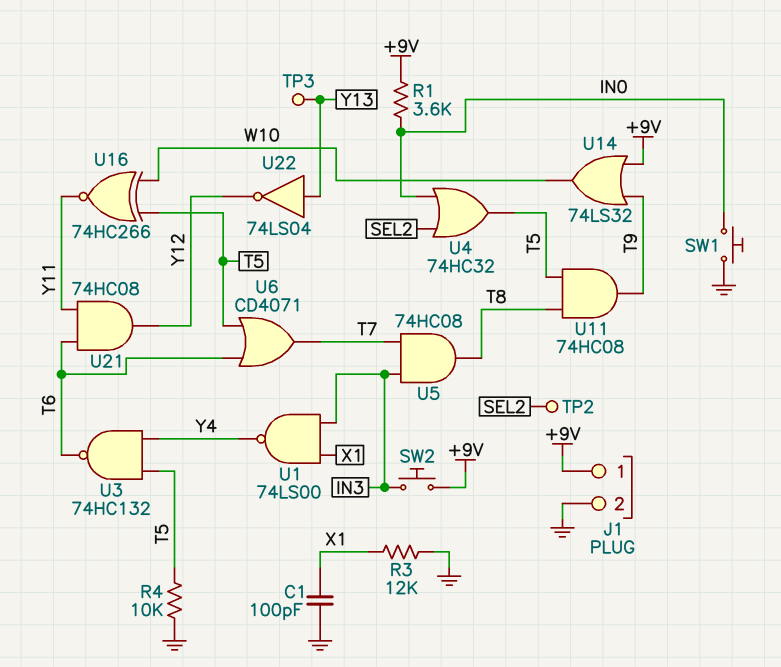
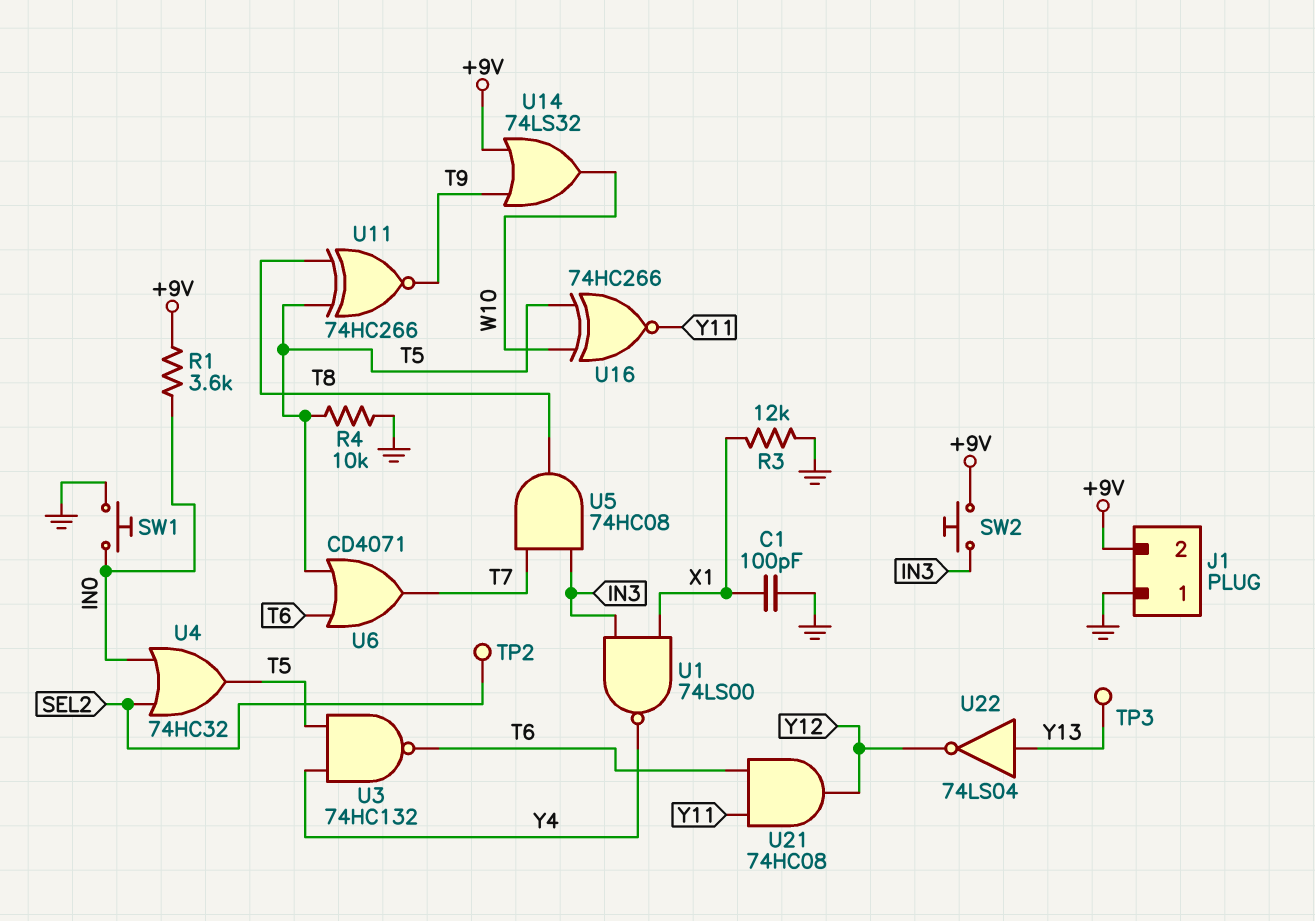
J1 pin 1: +9V -> GND
J1 pin 2: GND -> +9V
U11: AND 74HC08 (in T5, in T8, out T9) -> XNOR 74HC266 (in T5, in T8, out T9)

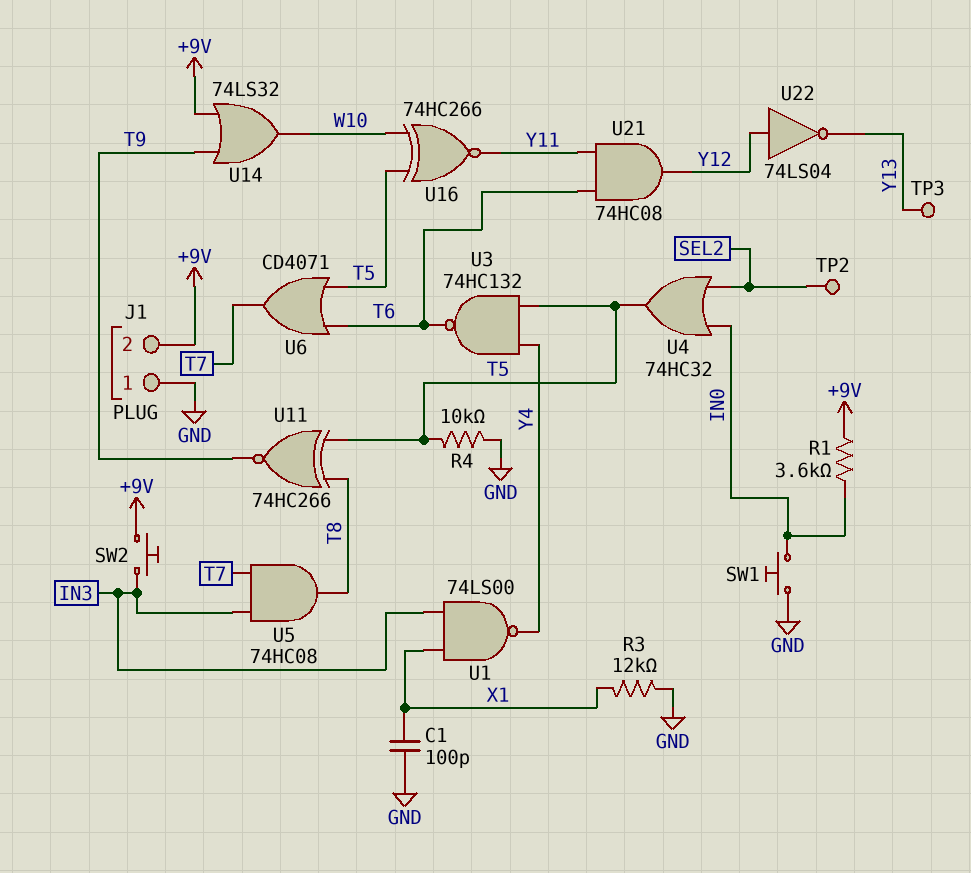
U22: NOT 74LS04 (in Y13, out Y12) -> NOT 74LS04 (in Y12, out Y13)

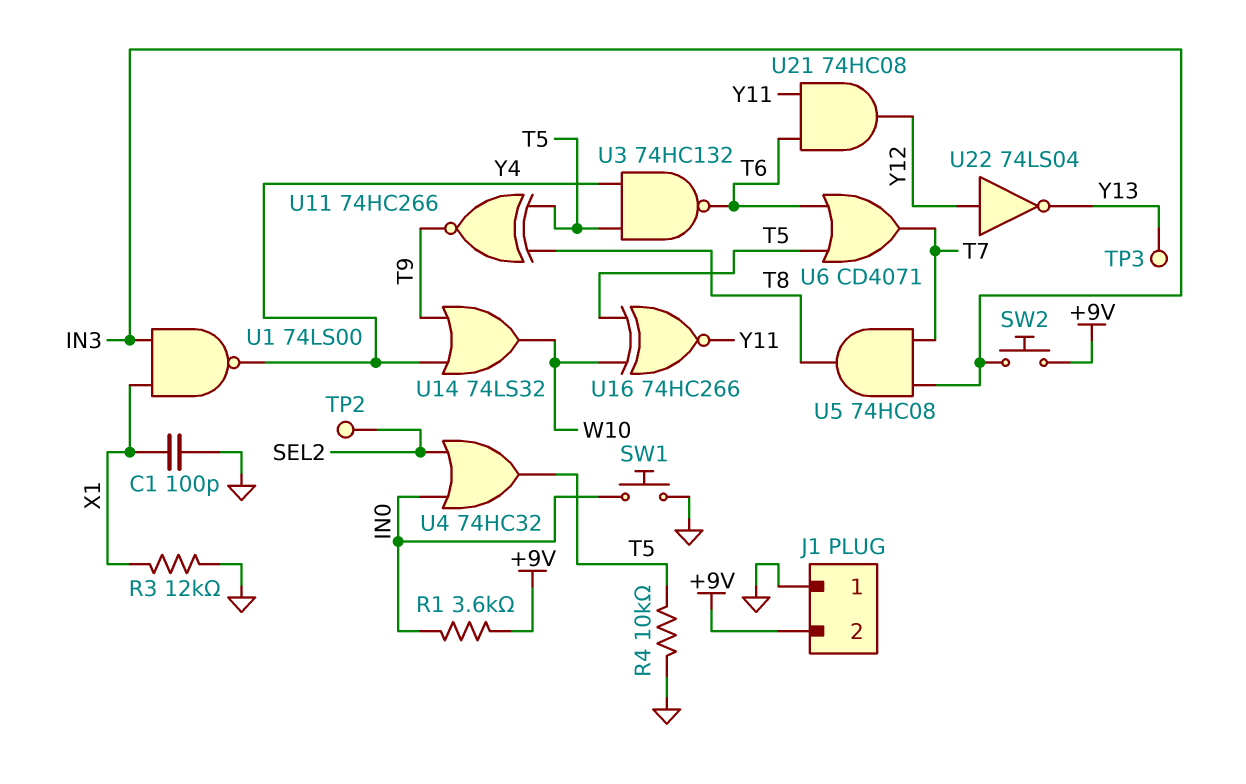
U14: OR 74LS32 (in +9V, in T9, out W10) -> OR 74LS32 (in T9, in Y4, out W10)

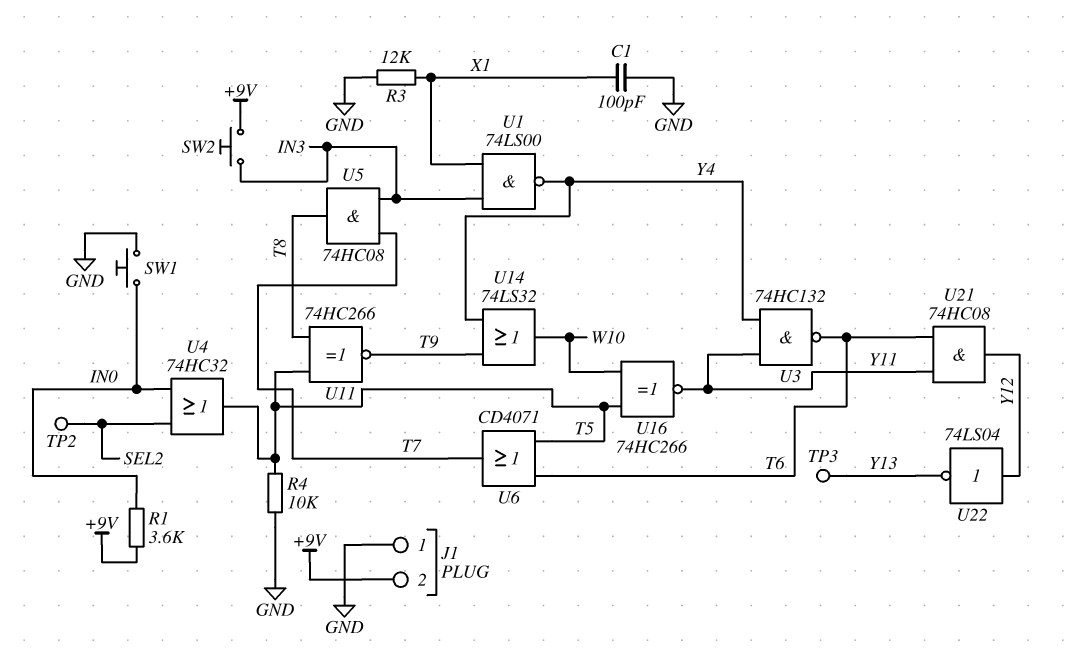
U3: NAND 74HC132 (in T5, in Y4, out T6) -> NAND 74HC132 (in Y4, in Y11, out T6)

